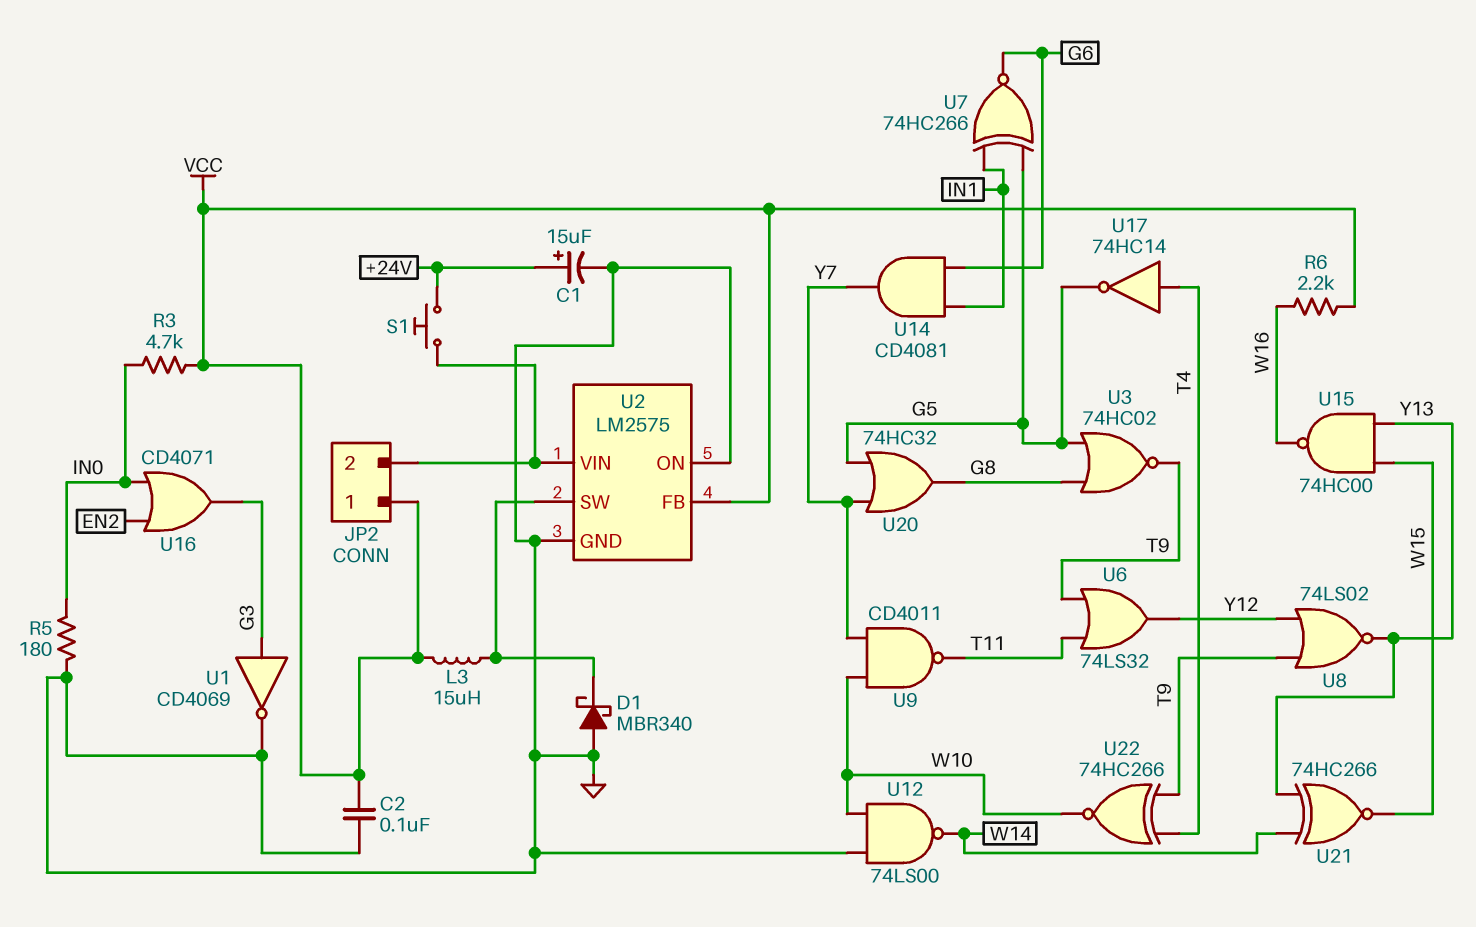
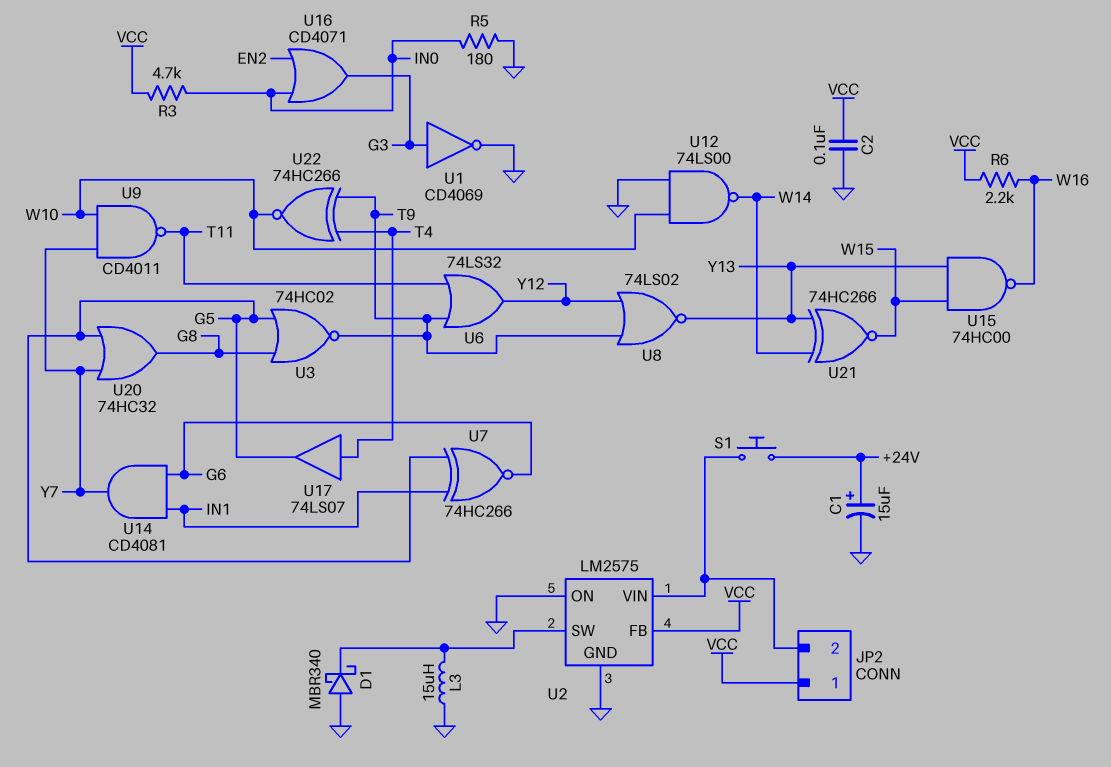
L3: 15uH (U2/SW, VCC) -> 15uH (GND, U2/SW)
U17: NOT 74HC14 (in T4, out G5) -> buffer 74LS07 (in T4, out G5)

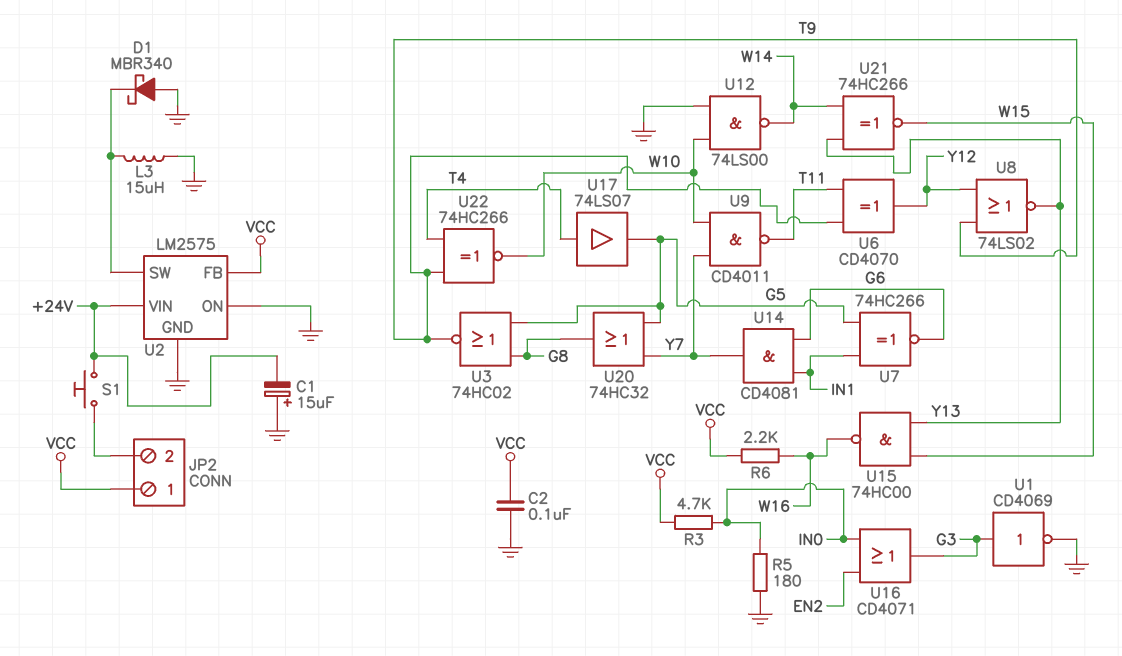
C1: 15uF (plus +24V, minus GND) -> 15uF (plus GND, minus +24V)
U2 pin VIN: JP2/2 -> +24V
U6: OR 74LS32 (in T9, in T11, out Y12) -> XOR CD4070 (in T9, in T11, out Y12)

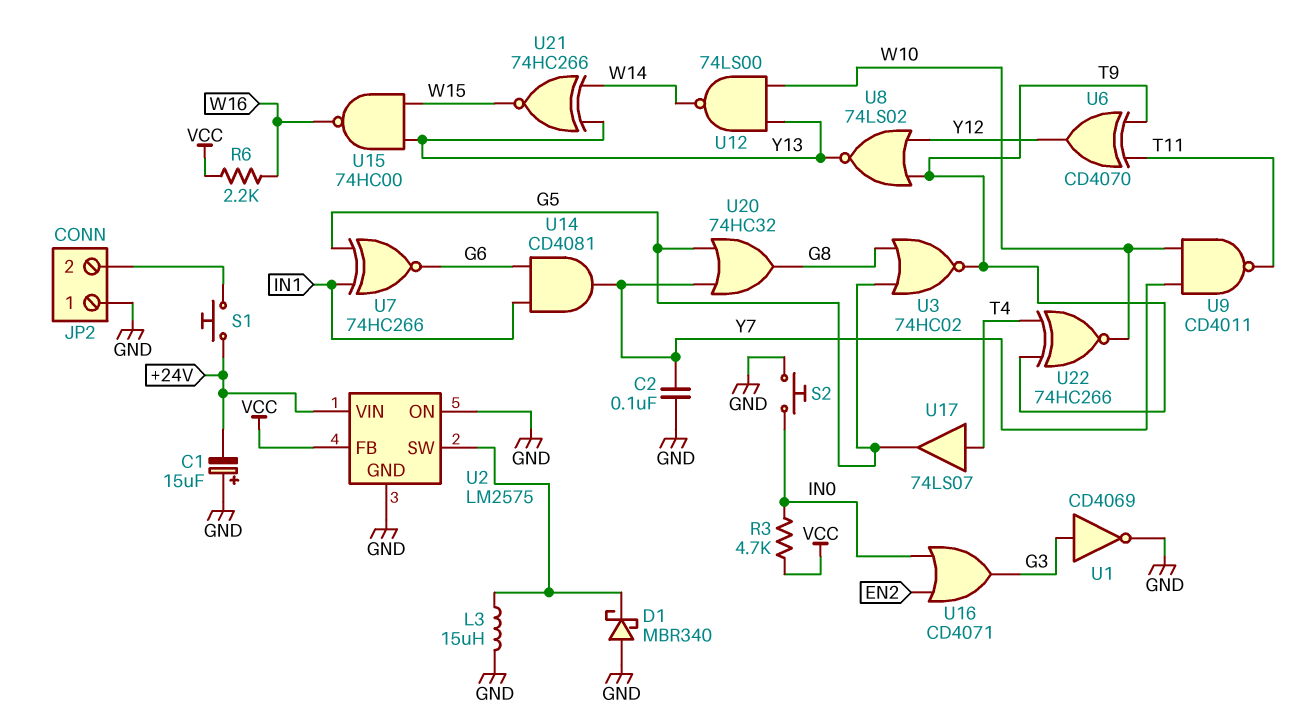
C2: 100nF (GND, VCC) -> 100nF (GND, Y7)
JP2 pin 1: VCC -> GND
R5: 180 (GND, IN0) -> none
S2: none -> button (GND, IN0)
U12: NAND 74LS00 (in GND, in W10, out W14) -> NAND 74LS00 (in W10, in Y13, out W14)

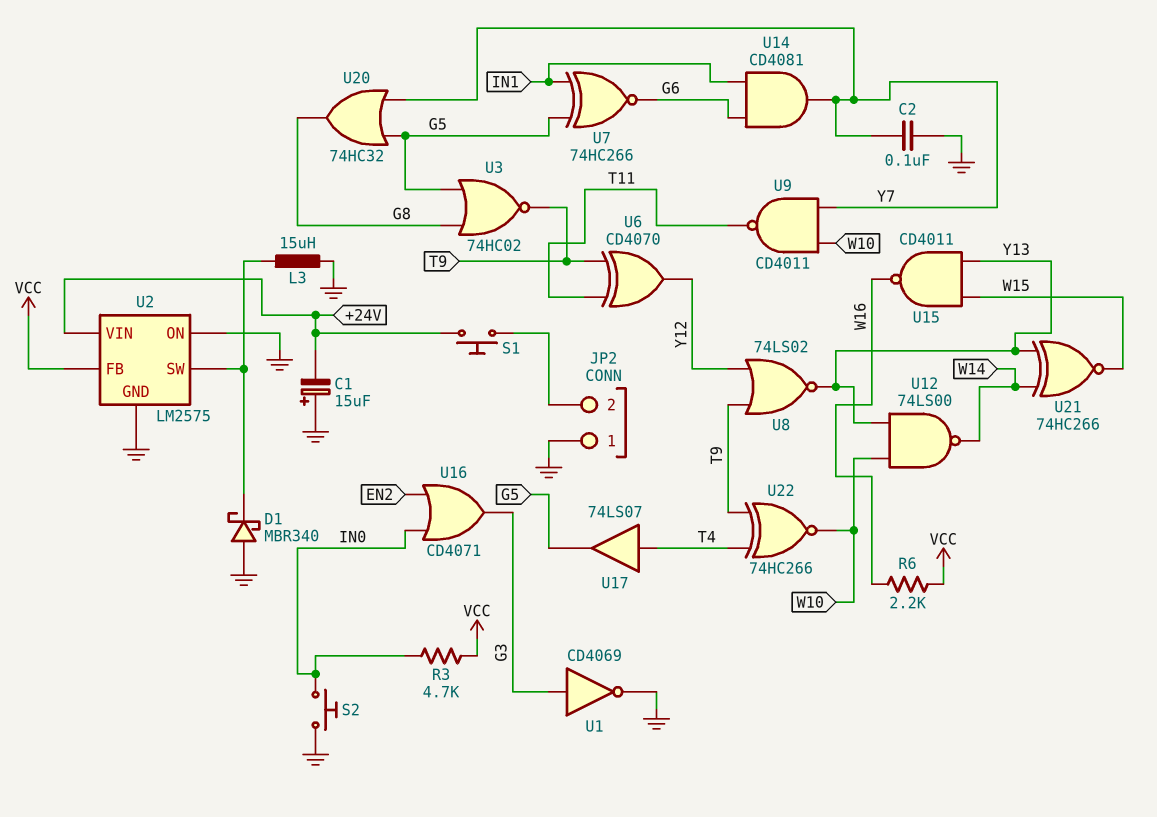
U15: NAND 74HC00 (in W15, in Y13, out W16) -> NAND CD4011 (in W15, in Y13, out W16)

